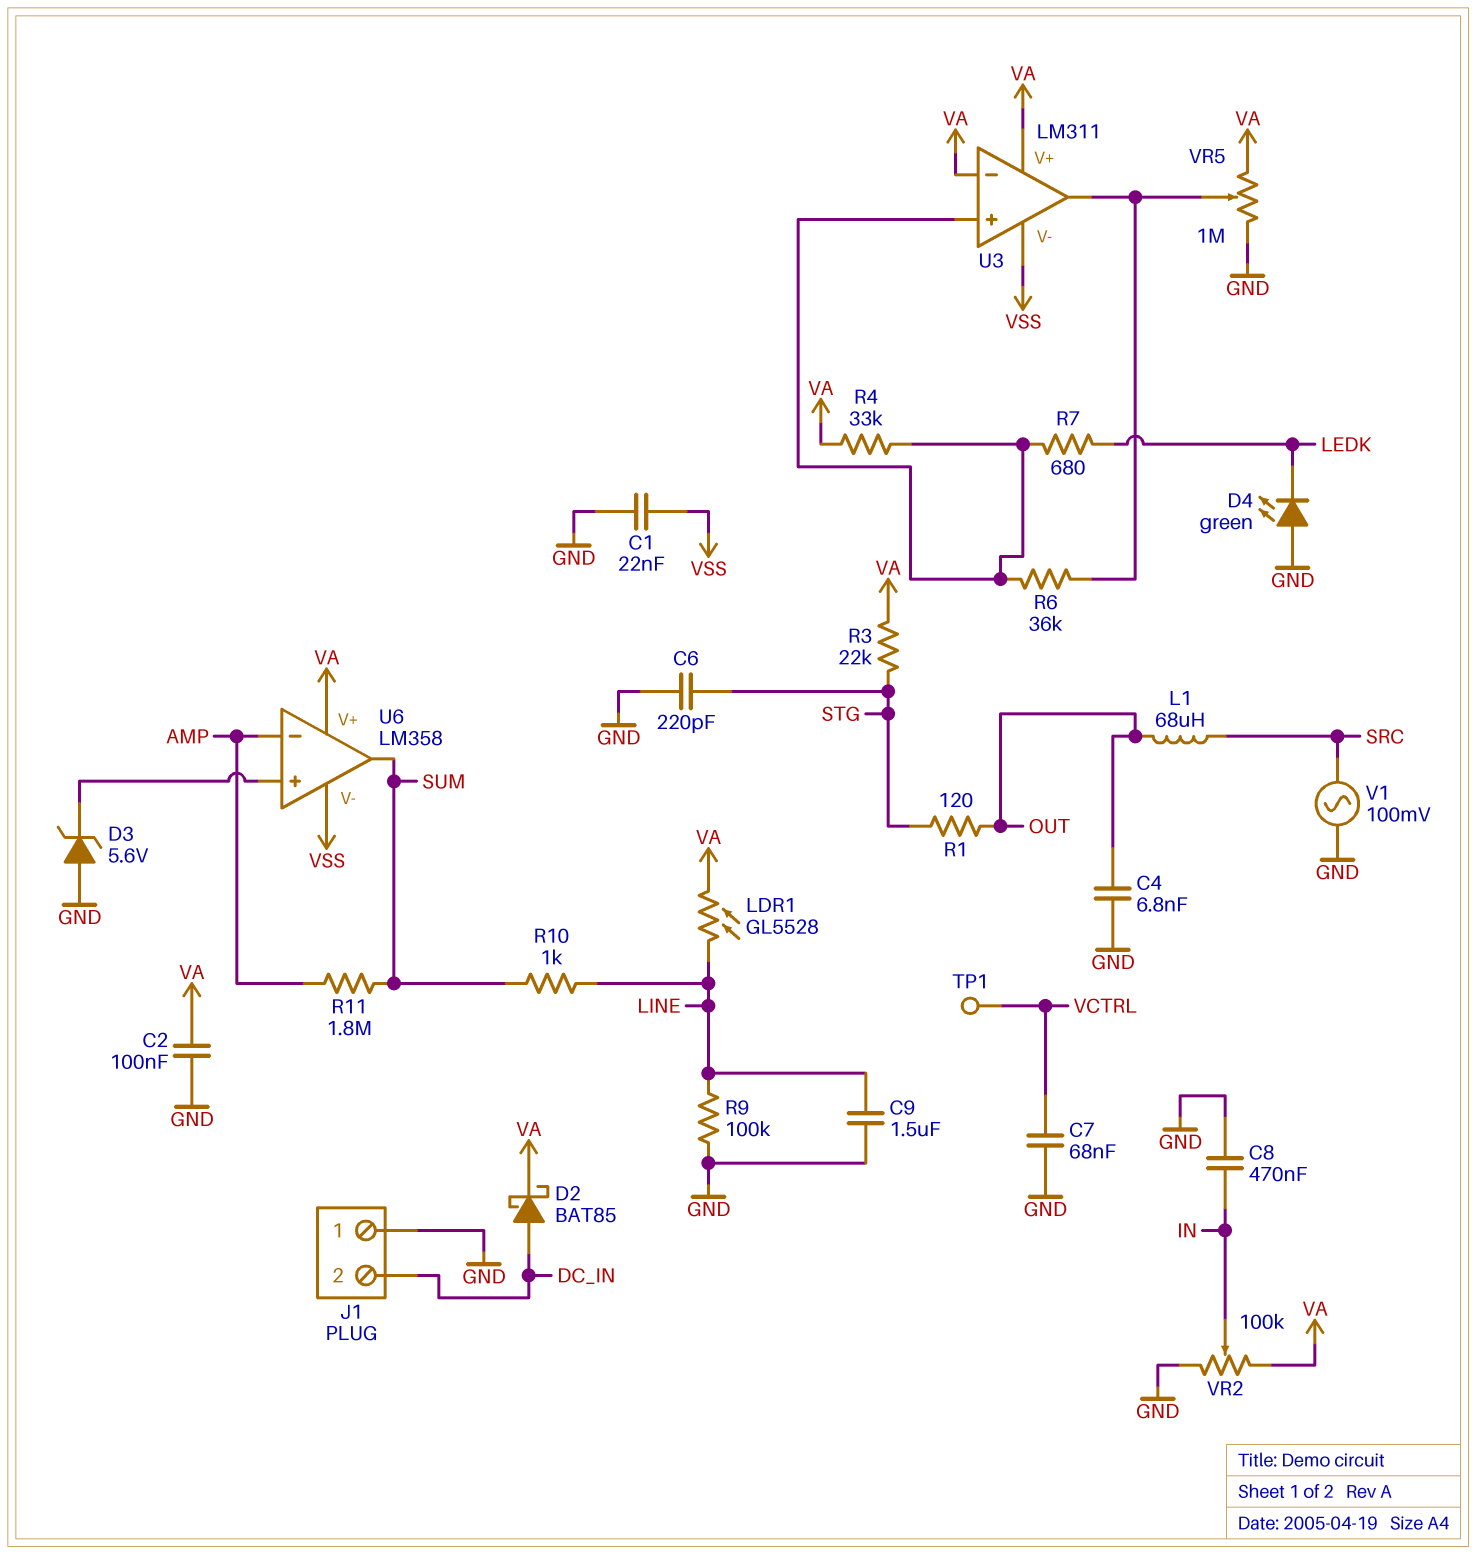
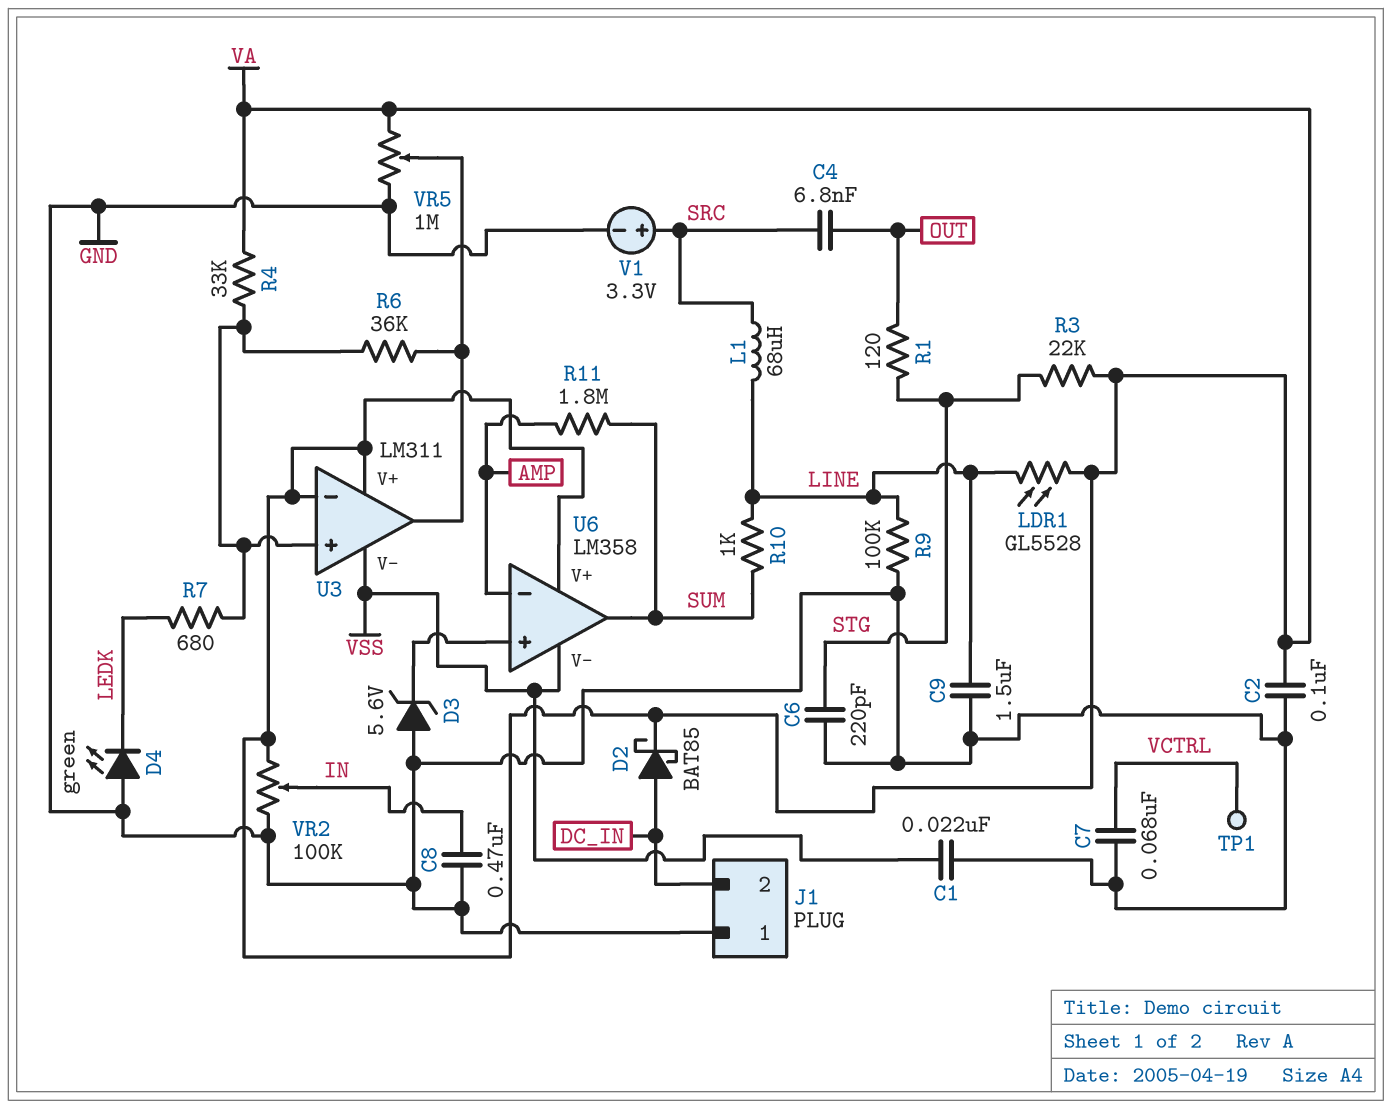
C4: 6.8nF (GND, OUT) -> 6.8nF (OUT, SRC)
L1: 68uH (OUT, SRC) -> 68uH (LINE, SRC)
V1: AC 100mV (GND, SRC) -> 3.3V (plus SRC, minus GND)

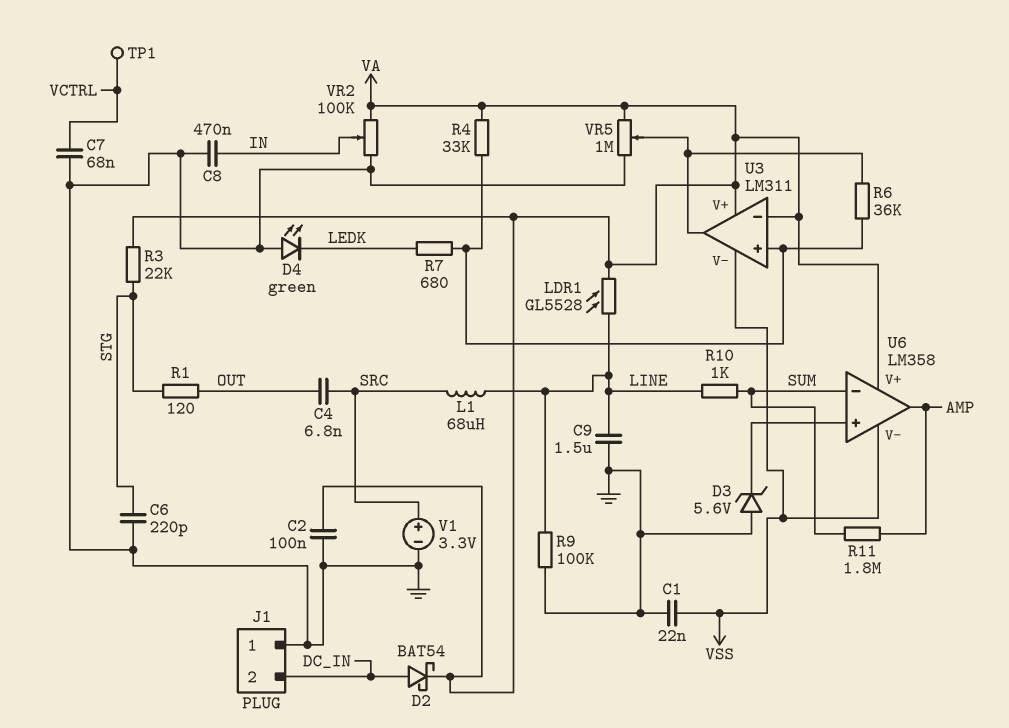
D2: schottky BAT85 (A DC_IN, K VA) -> schottky BAT54 (A DC_IN, K VA)
U6 pin in-: AMP -> SUM
U6 pin out: SUM -> AMP

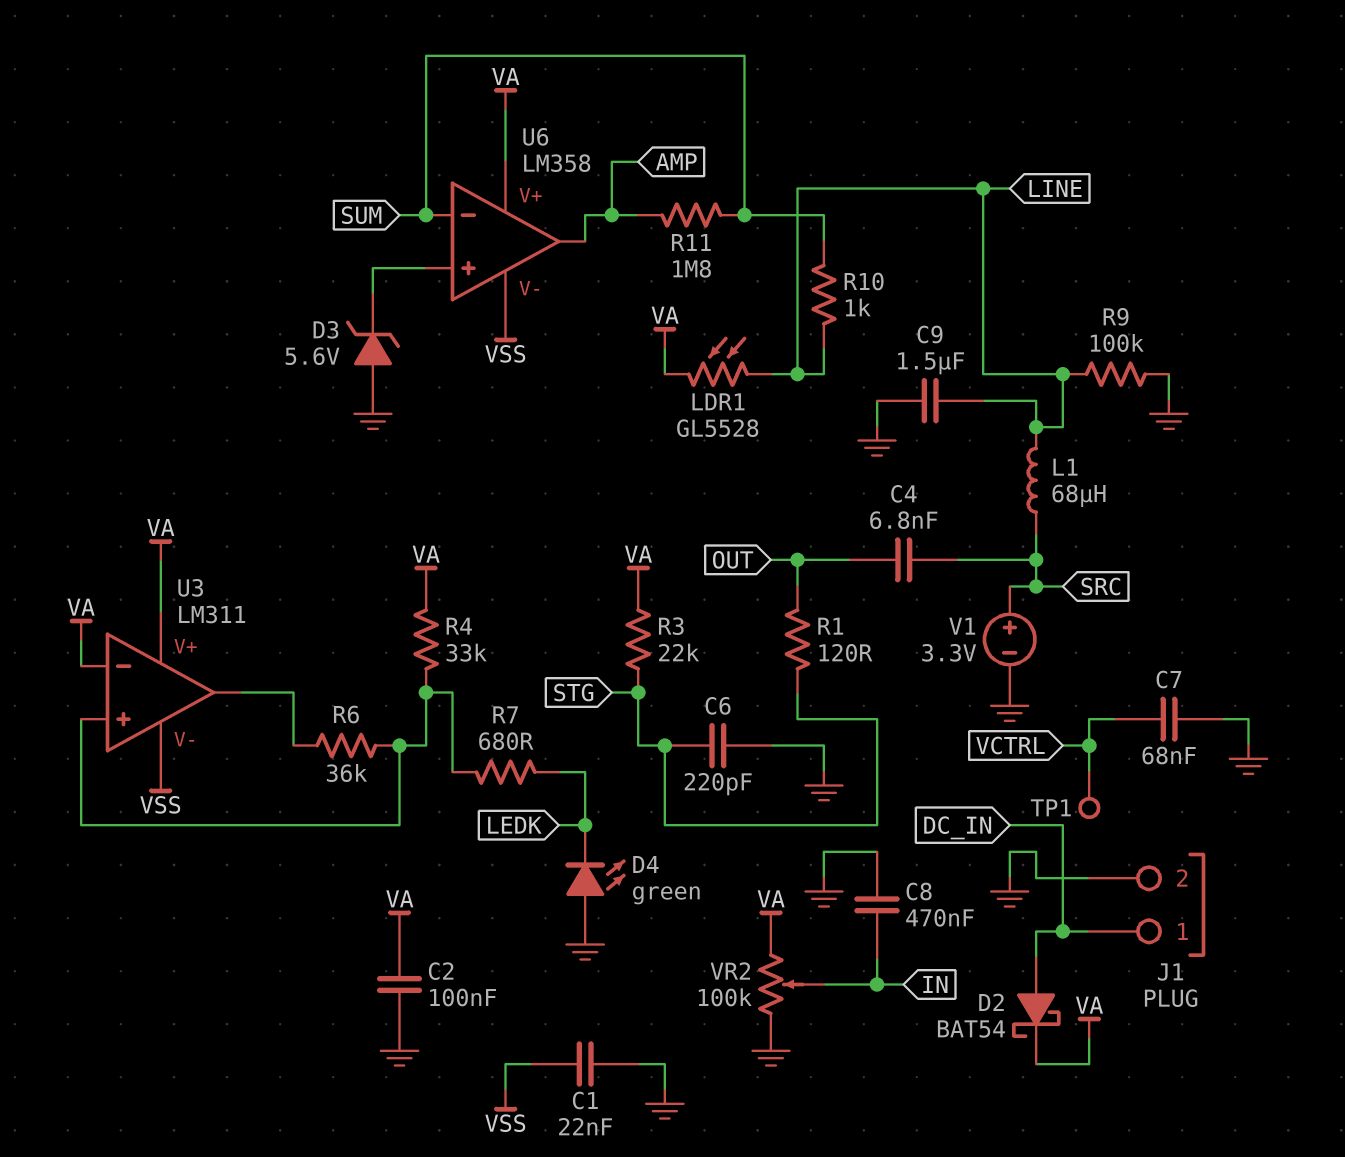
J1 pin 1: GND -> DC_IN
J1 pin 2: DC_IN -> GND
VR5: 1M (GND, VA, wiper U3/out) -> none

